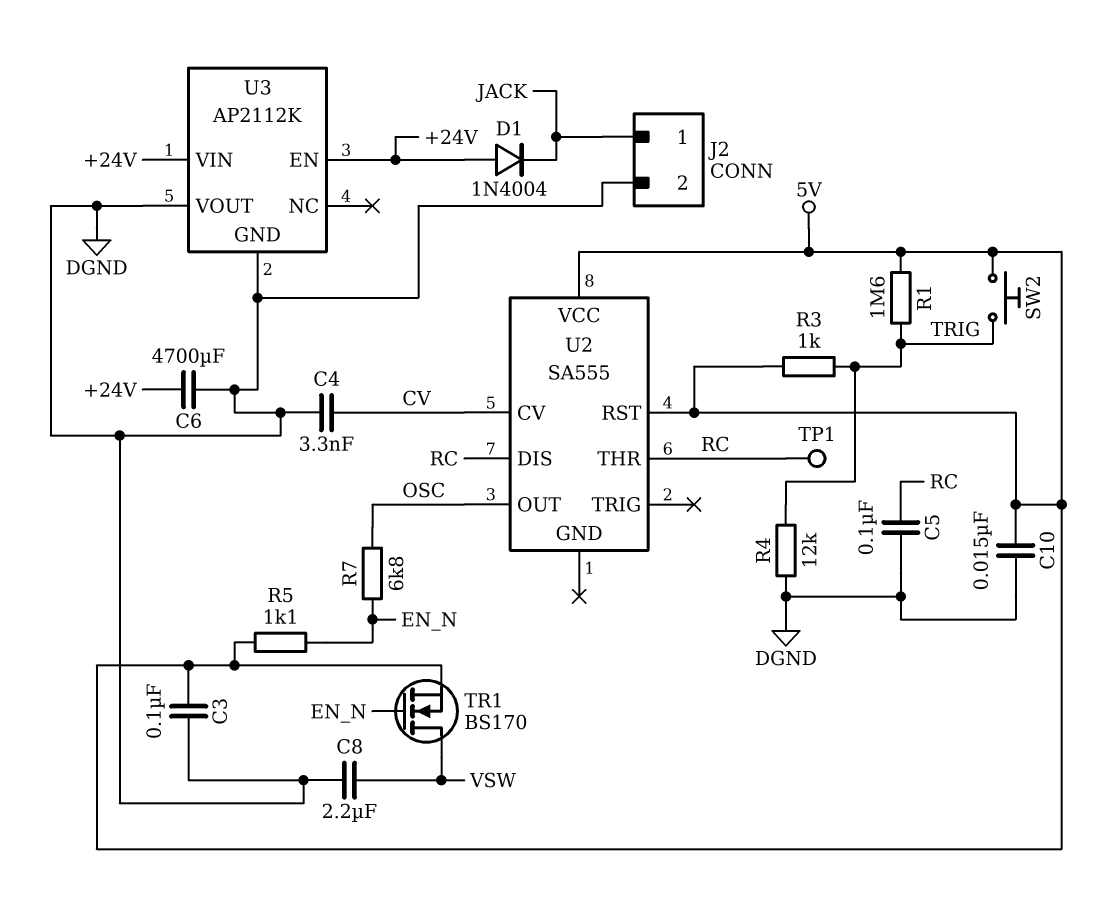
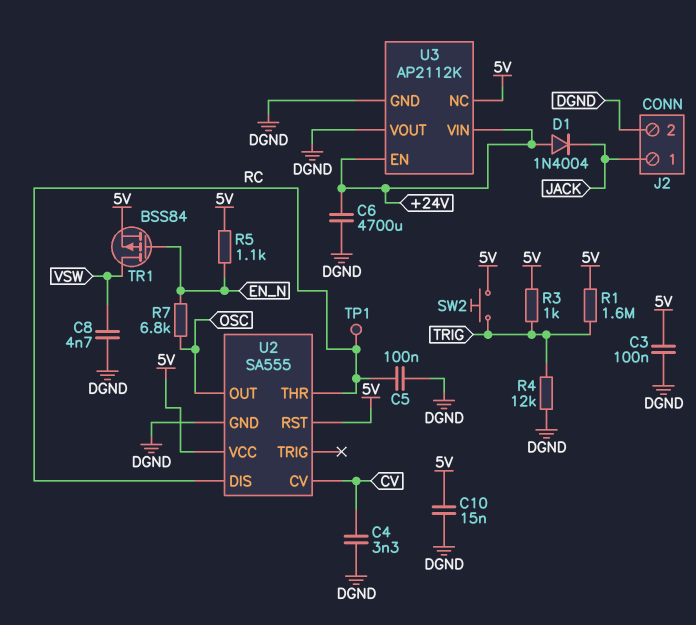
C8: 2.2uF (DGND, VSW) -> 4.7nF (DGND, VSW)
TR1: NMOS BS170 (G EN_N, D VSW, S 5V) -> PMOS BSS84 (G EN_N, D VSW, S 5V)
U2 pin GND: none -> DGND
U3 pin NC: none -> 5V

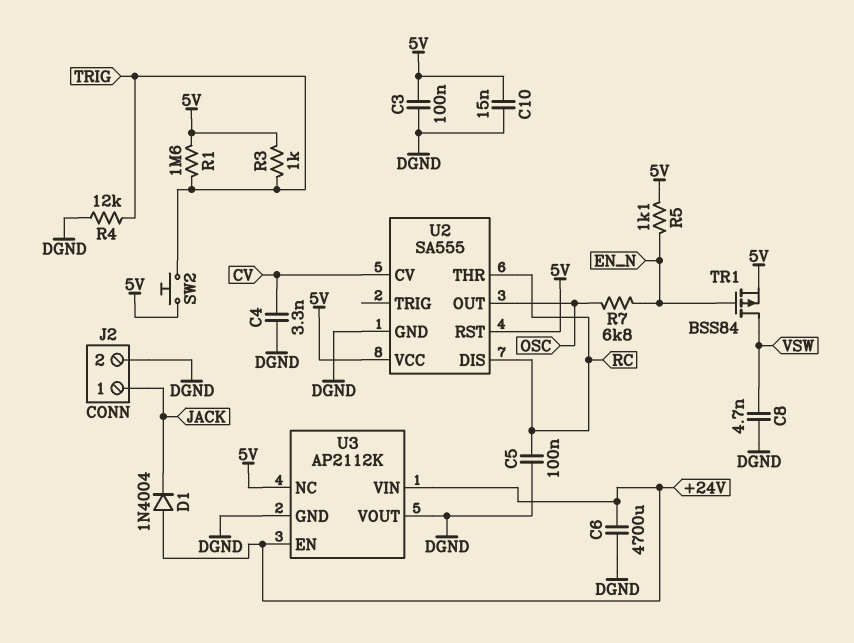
TP1: test point (RC) -> none

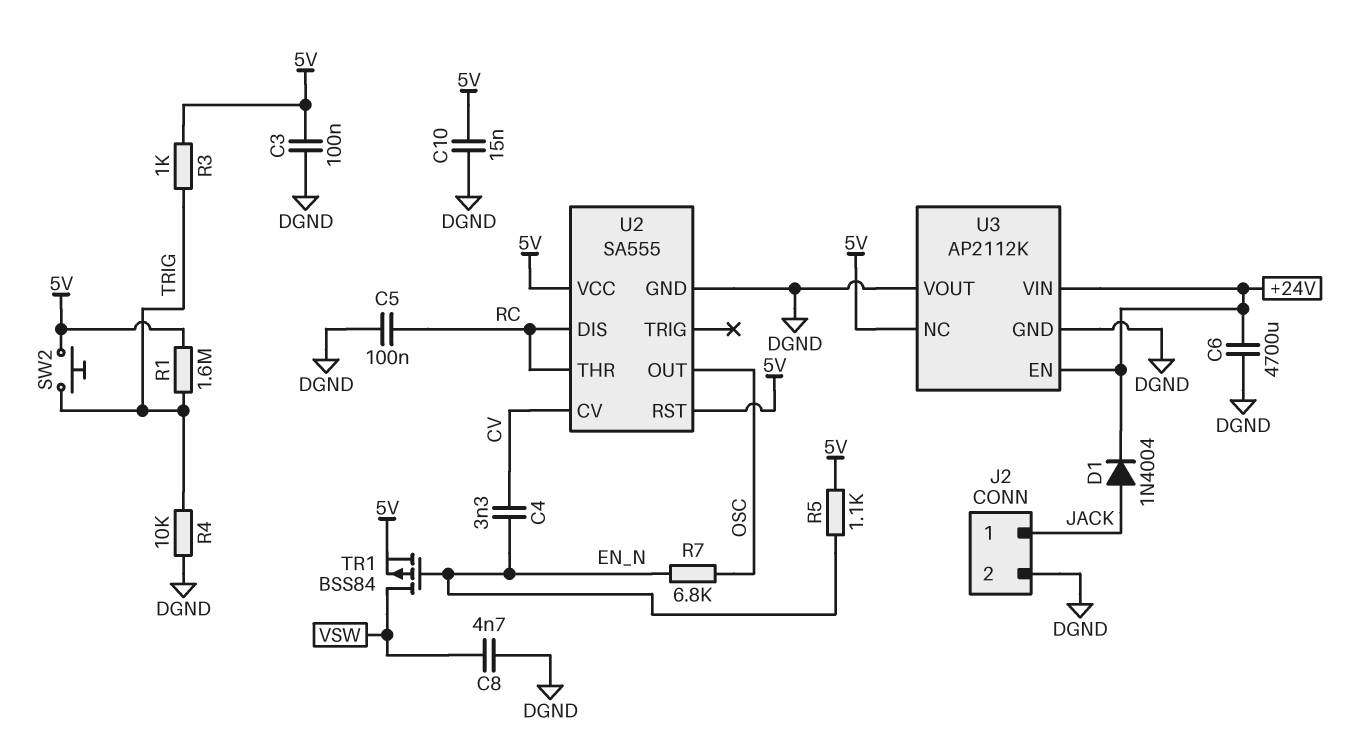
C4: 3.3nF (CV, DGND) -> 3.3nF (CV, EN_N)
D1: diode 1N4004 (A +24V, K JACK) -> diode 1N4004 (A JACK, K +24V)
R4: 12k (DGND, TRIG) -> 10k (DGND, TRIG)

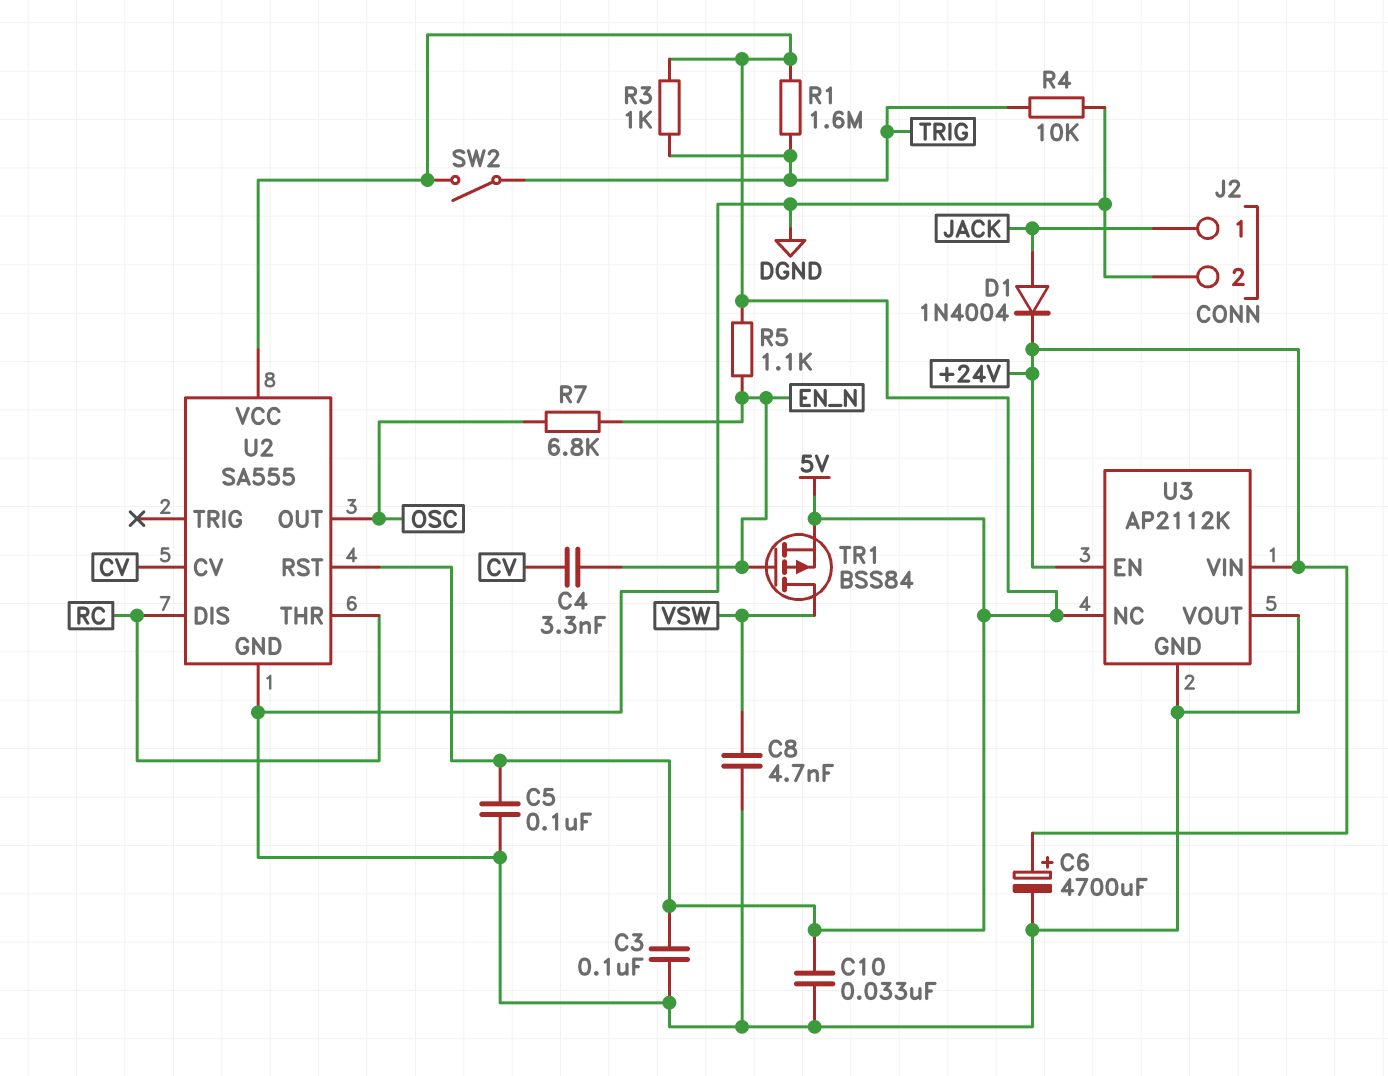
C5: 100nF (DGND, RC) -> 100nF (5V, DGND)
C6: 4700uF (+24V, DGND) -> 4700uF (plus +24V, minus DGND)
C10: 15nF (5V, DGND) -> 33nF (5V, DGND)
SW2: button (5V, TRIG) -> switch (5V, TRIG)

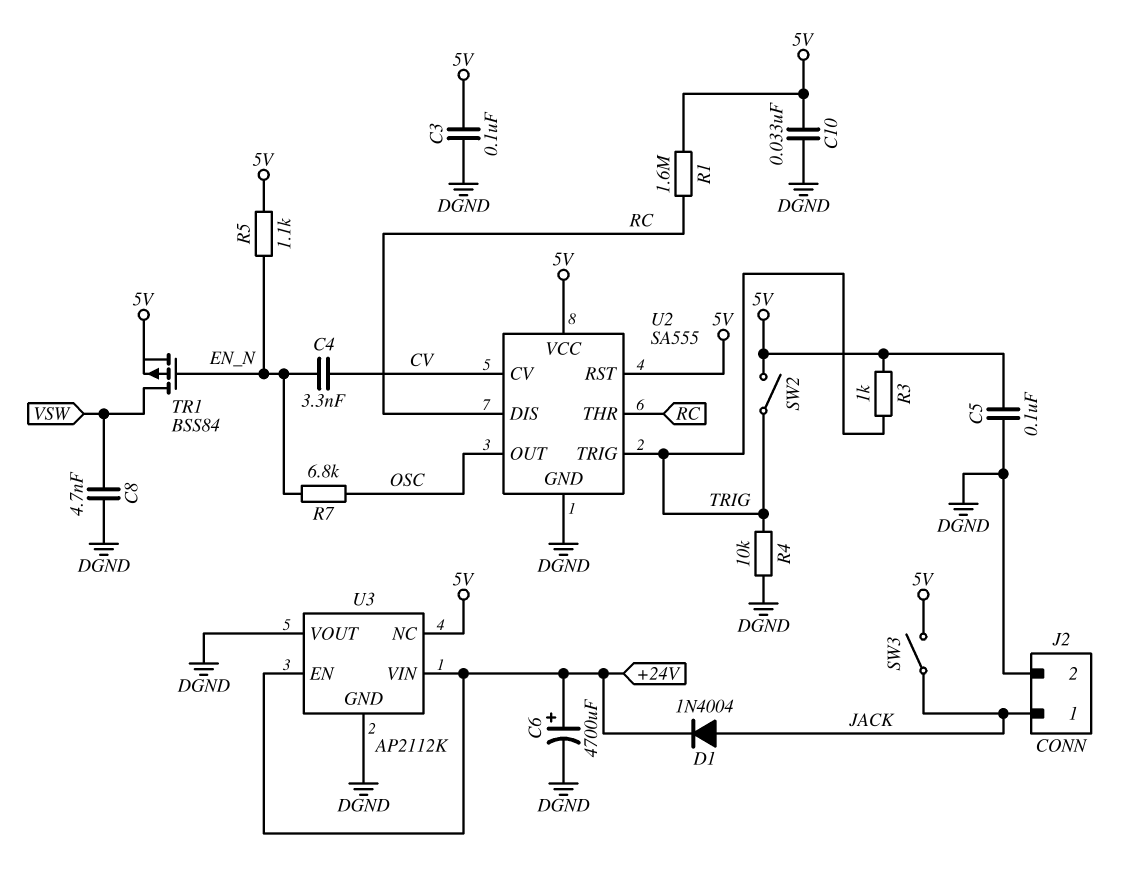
R1: 1.6M (5V, TRIG) -> 1.6M (5V, RC)
SW3: none -> switch (5V, JACK)
U2 pin TRIG: none -> TRIG

